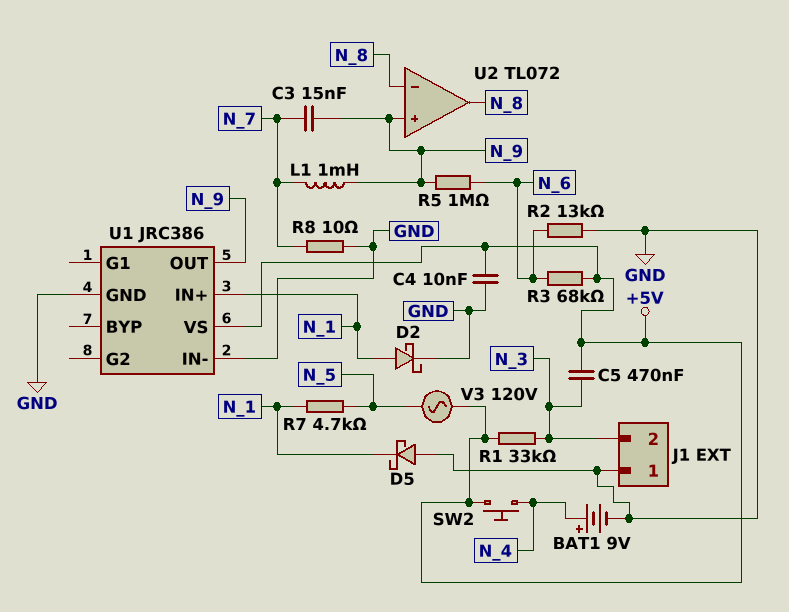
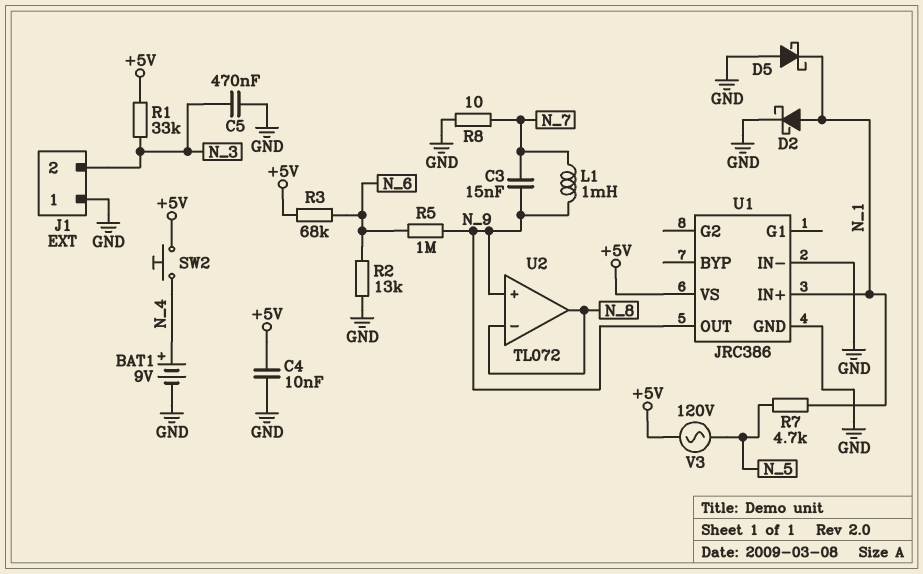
C5: 470nF (+5V, N_3) -> 470nF (GND, N_3)

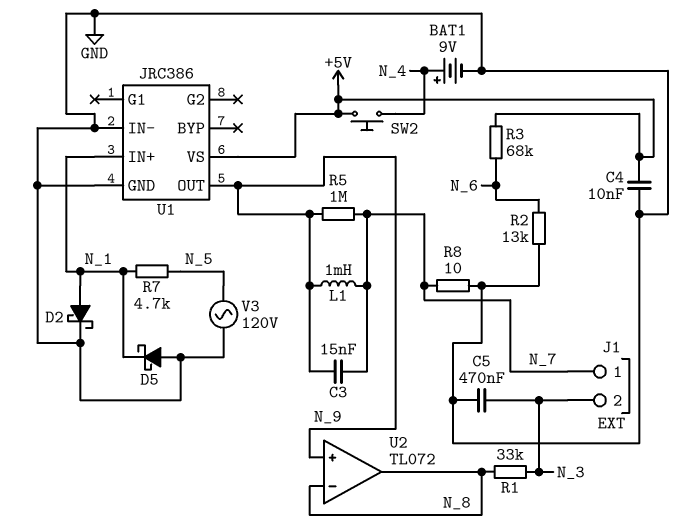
J1 pin 1: GND -> N_7
R1: 33k (+5V, N_3) -> 33k (N_3, N_8)
R5: 1M (N_6, N_9) -> 1M (N_7, N_9)
V3: AC 120V (+5V, N_5) -> AC 120V (GND, N_5)

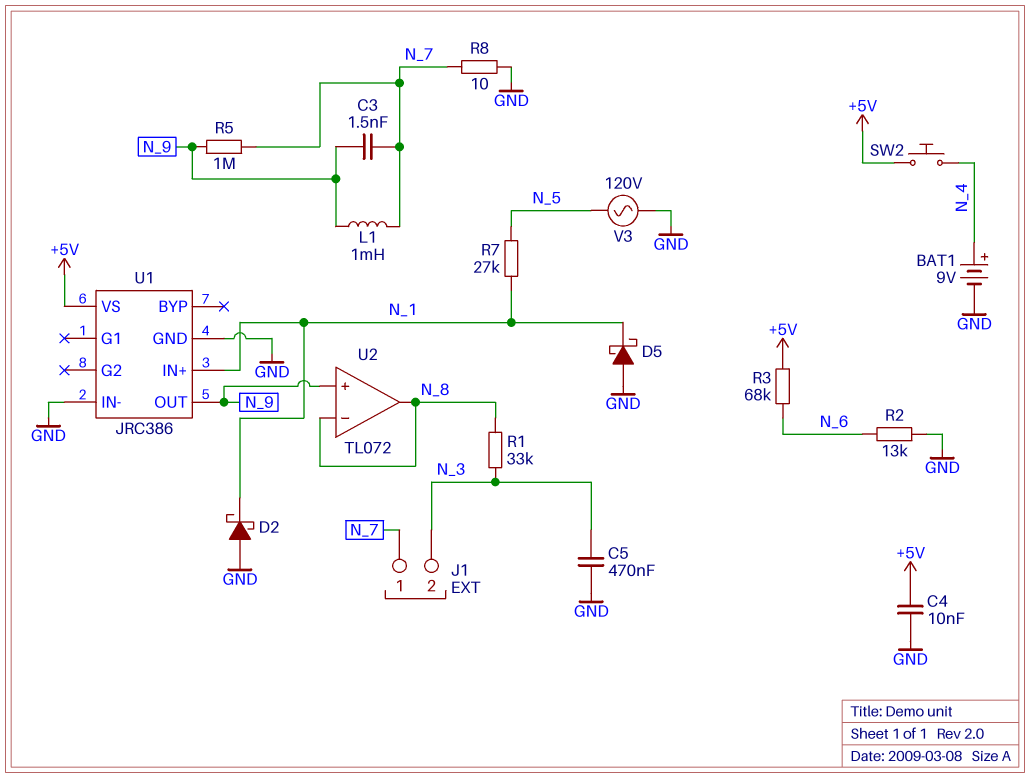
C3: 15nF (N_7, N_9) -> 1.5nF (N_7, N_9)
D2: schottky (A N_1, K GND) -> schottky (A GND, K N_1)
R7: 4.7k (N_1, N_5) -> 27k (N_1, N_5)

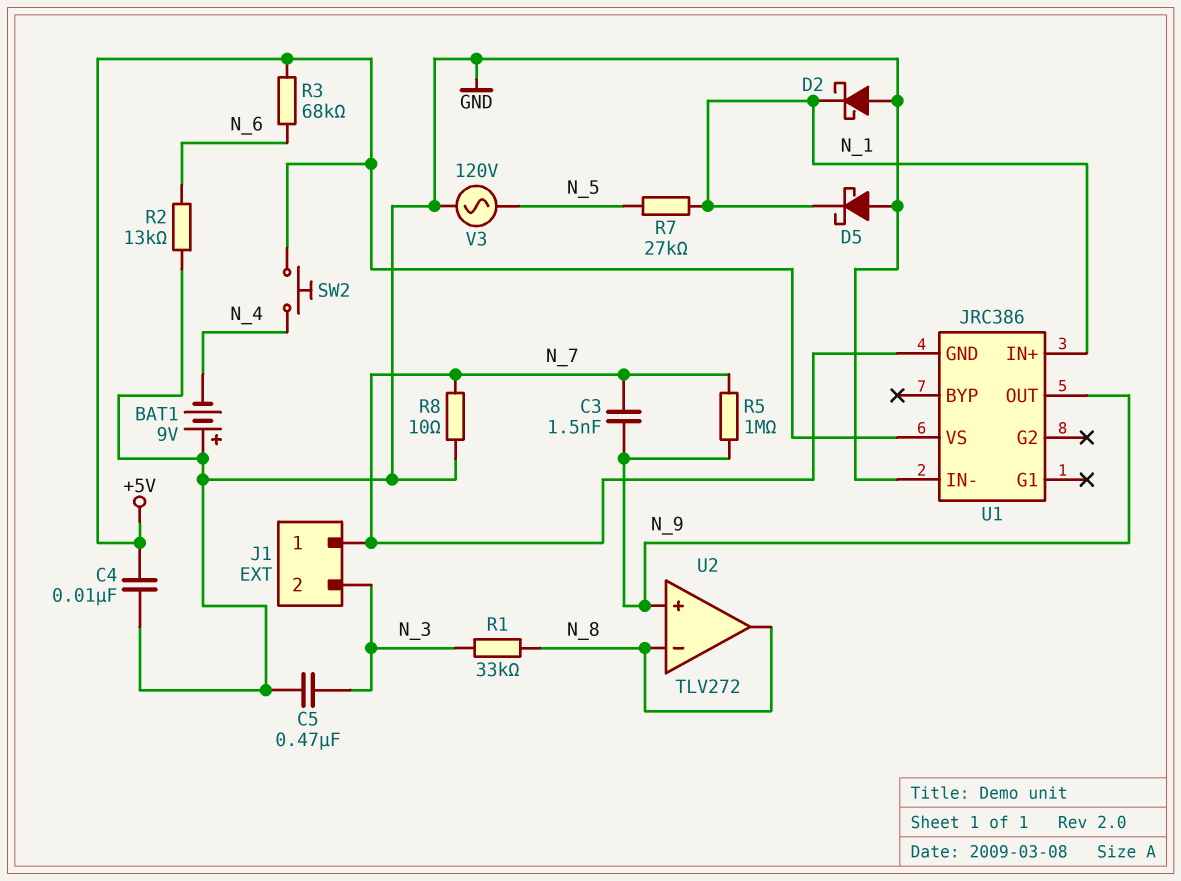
BAT1: 9V (plus N_4, minus GND) -> 9V (plus GND, minus N_4)
L1: 1mH (N_7, N_9) -> none
U1 pin GND: GND -> N_7
U2: TL072 -> TLV272

